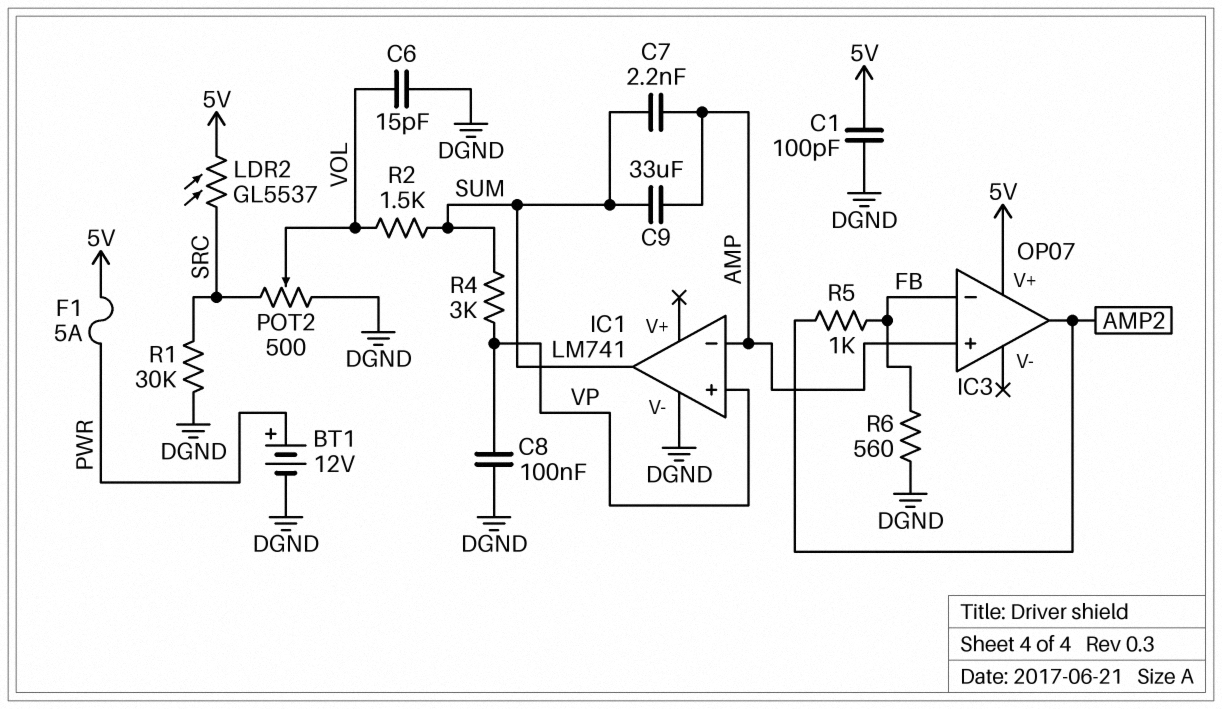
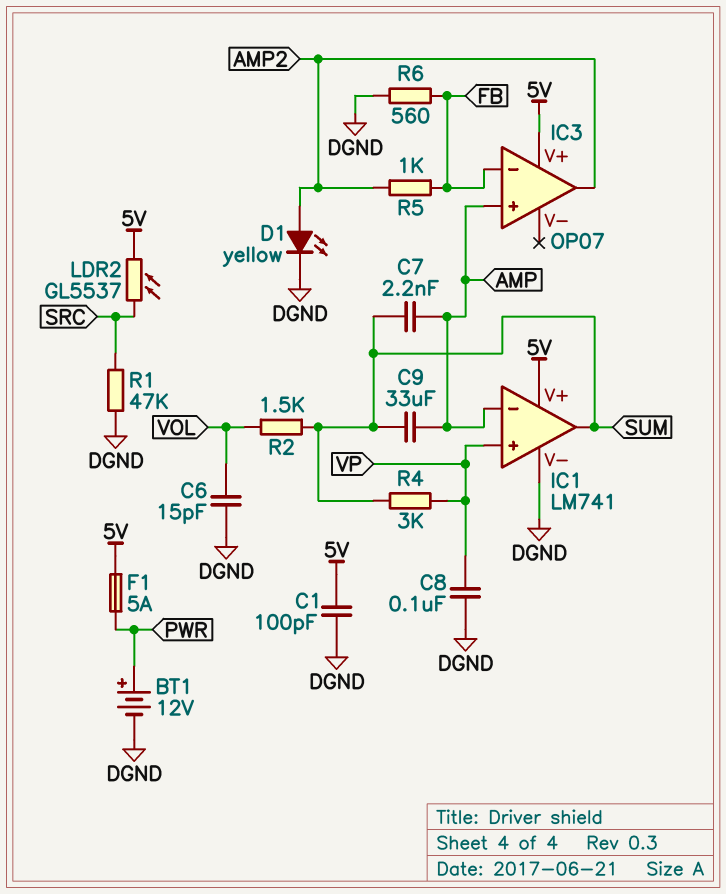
D1: none -> LED yellow (A AMP2, K DGND)
IC1 pin V+: none -> 5V
POT2: 500 (DGND, SRC, wiper VOL) -> none
R1: 30k (DGND, SRC) -> 47k (DGND, SRC)

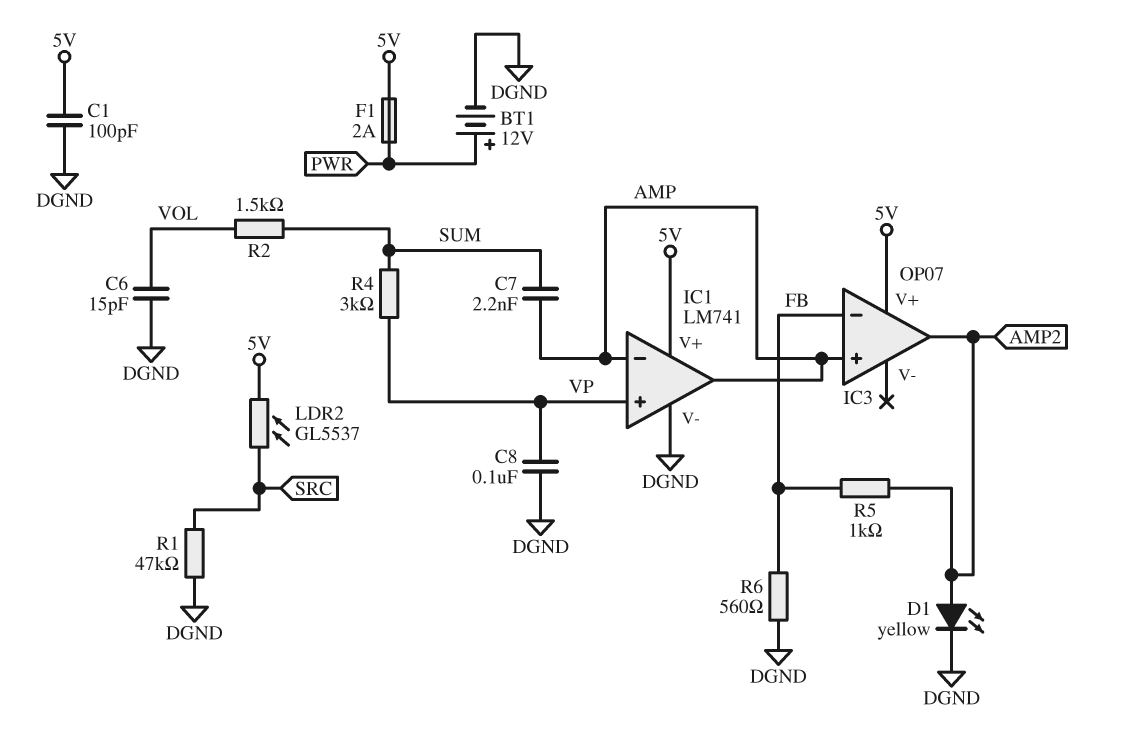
C9: 33uF (AMP, SUM) -> none
F1: 5A (5V, PWR) -> 2A (5V, PWR)
IC1 pin out: SUM -> AMP

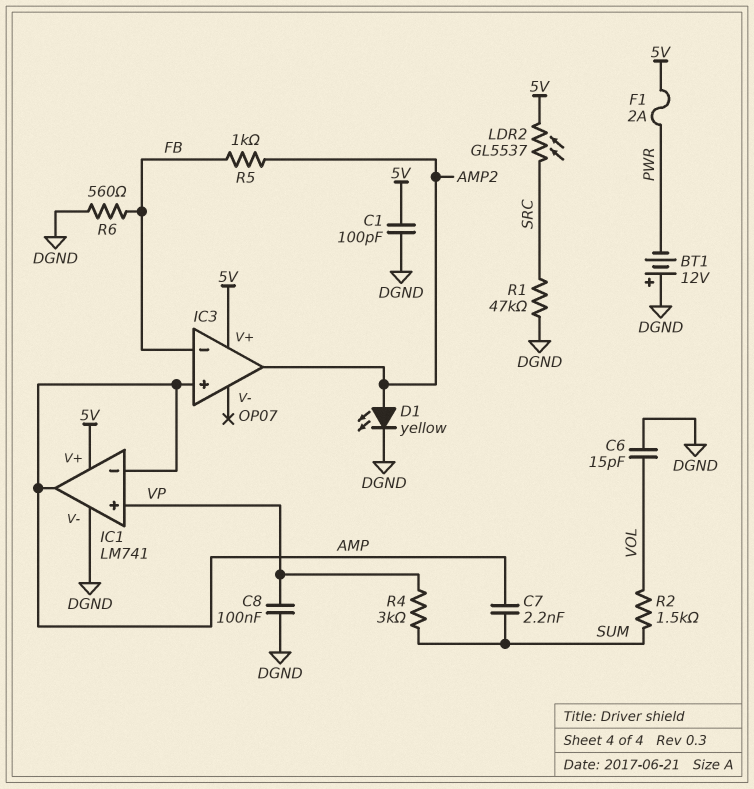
BT1: 12V (plus PWR, minus DGND) -> 12V (plus DGND, minus PWR)

